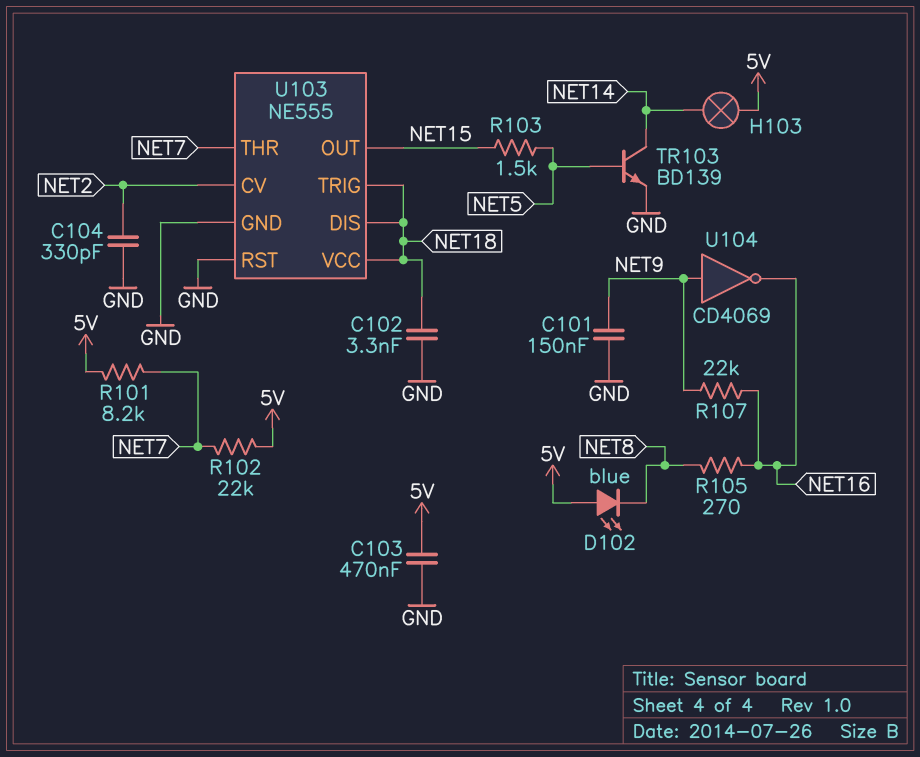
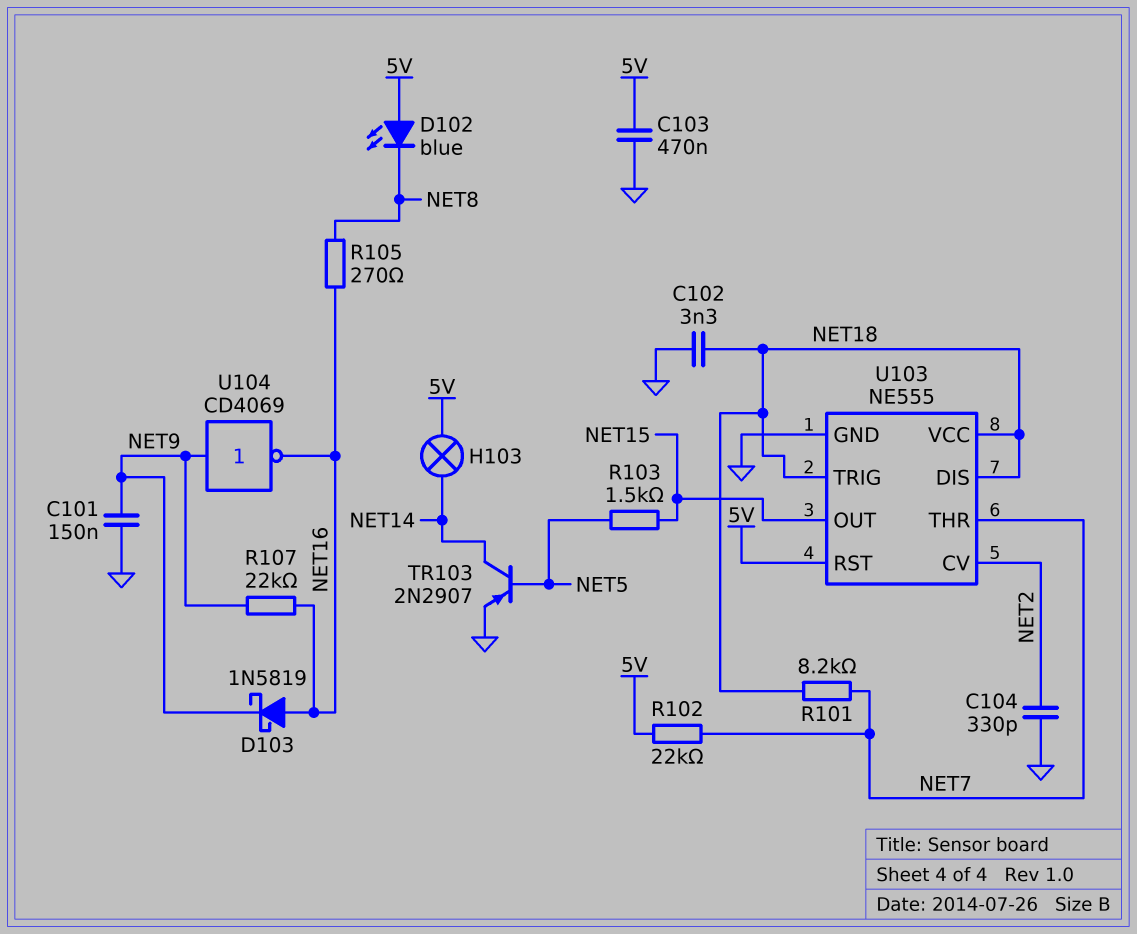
D103: none -> schottky 1N5819 (A NET16, K NET9)
R101: 8.2k (5V, NET7) -> 8.2k (NET7, NET18)
TR103: NPN BD139 (B NET5, C NET14, E GND) -> PNP 2N2907 (B NET5, C NET14, E GND)
U103 pin RST: GND -> 5V

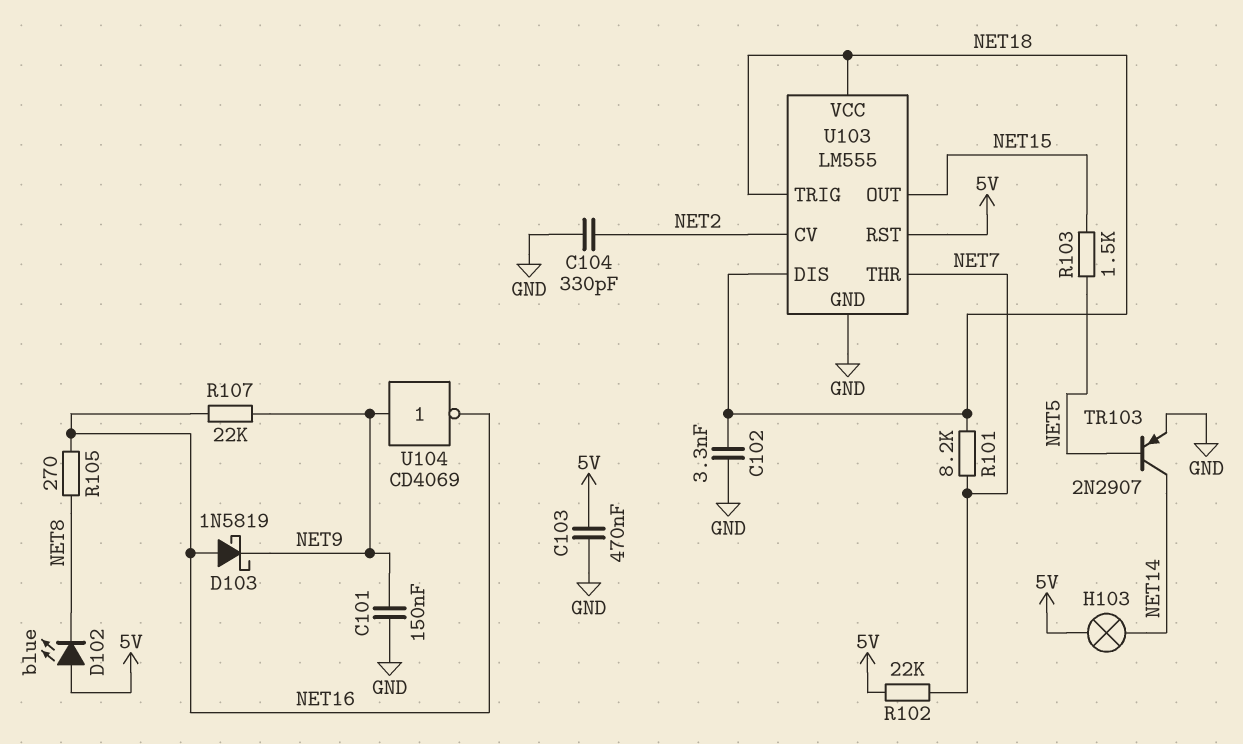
U103: NE555 -> LM555

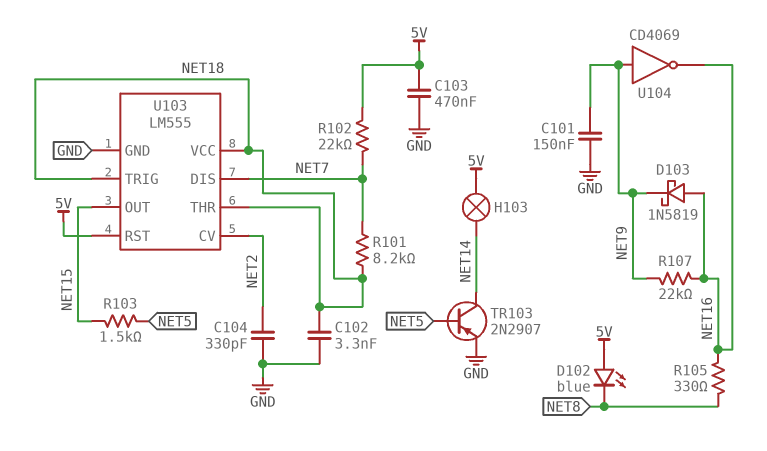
R105: 270 (NET8, NET16) -> 330 (NET8, NET16)
U103 pin DIS: NET18 -> NET7
U103 pin THR: NET7 -> NET18

